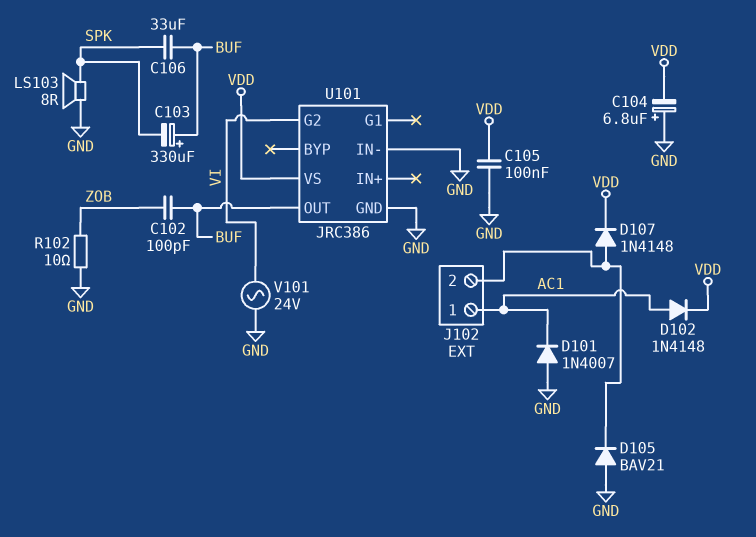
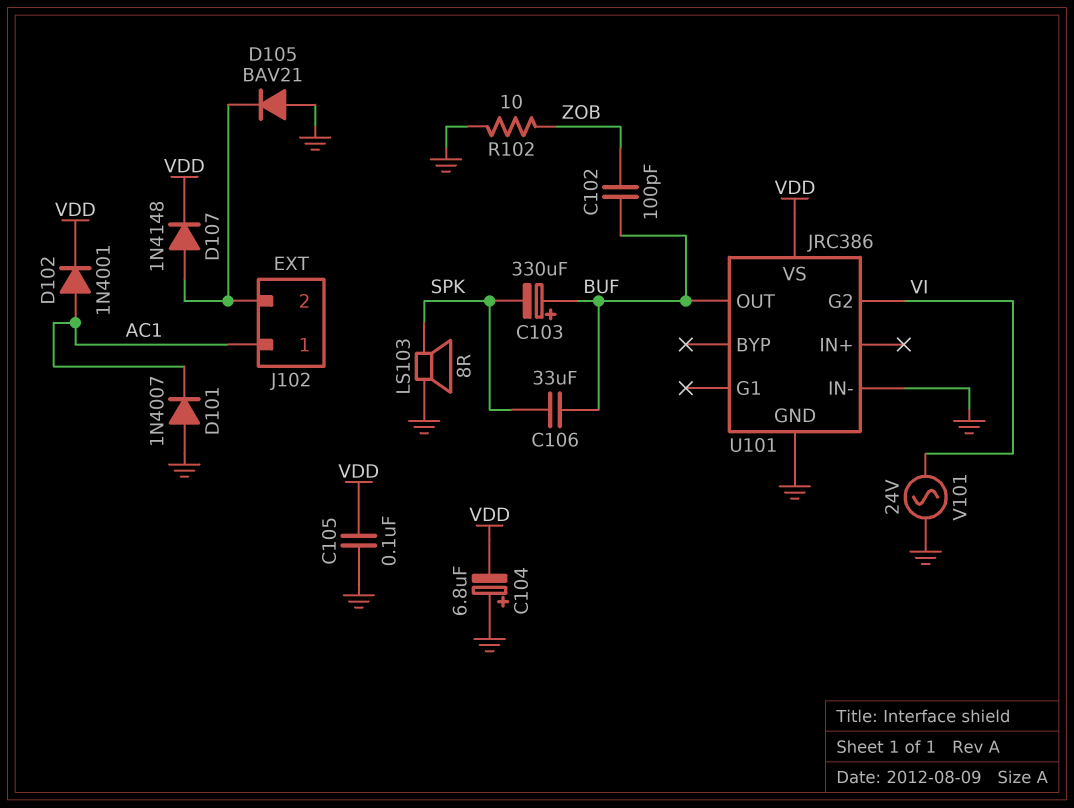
D102: diode 1N4148 (A AC1, K VDD) -> diode 1N4001 (A AC1, K VDD)

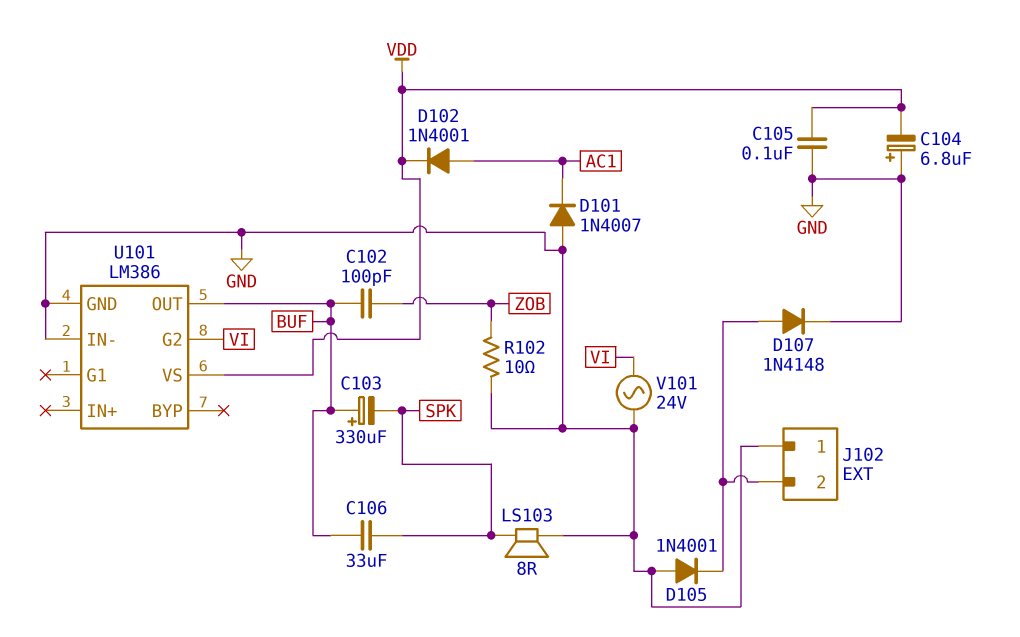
D105: diode BAV21 (A GND, K J102/2) -> diode 1N4001 (A GND, K J102/2)
D107: diode 1N4148 (A J102/2, K VDD) -> diode 1N4148 (A J102/2, K GND)
J102 pin 1: AC1 -> GND
U101: JRC386 -> LM386

